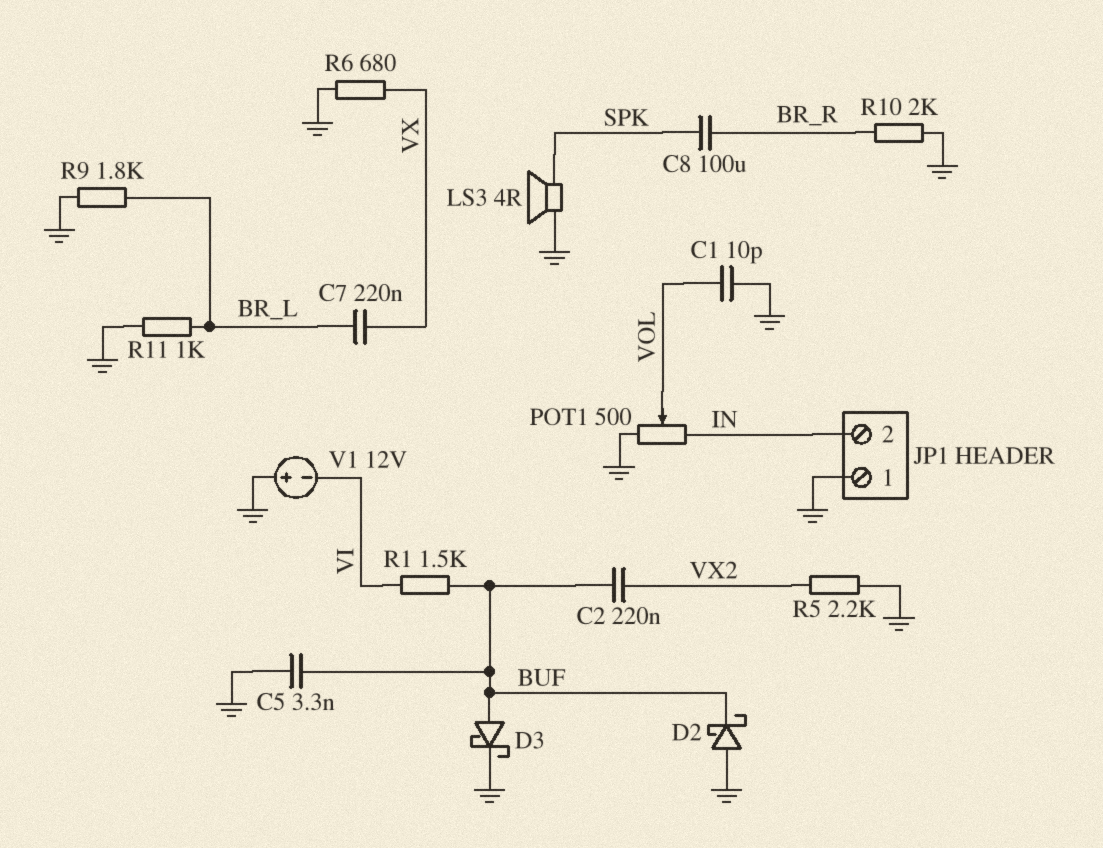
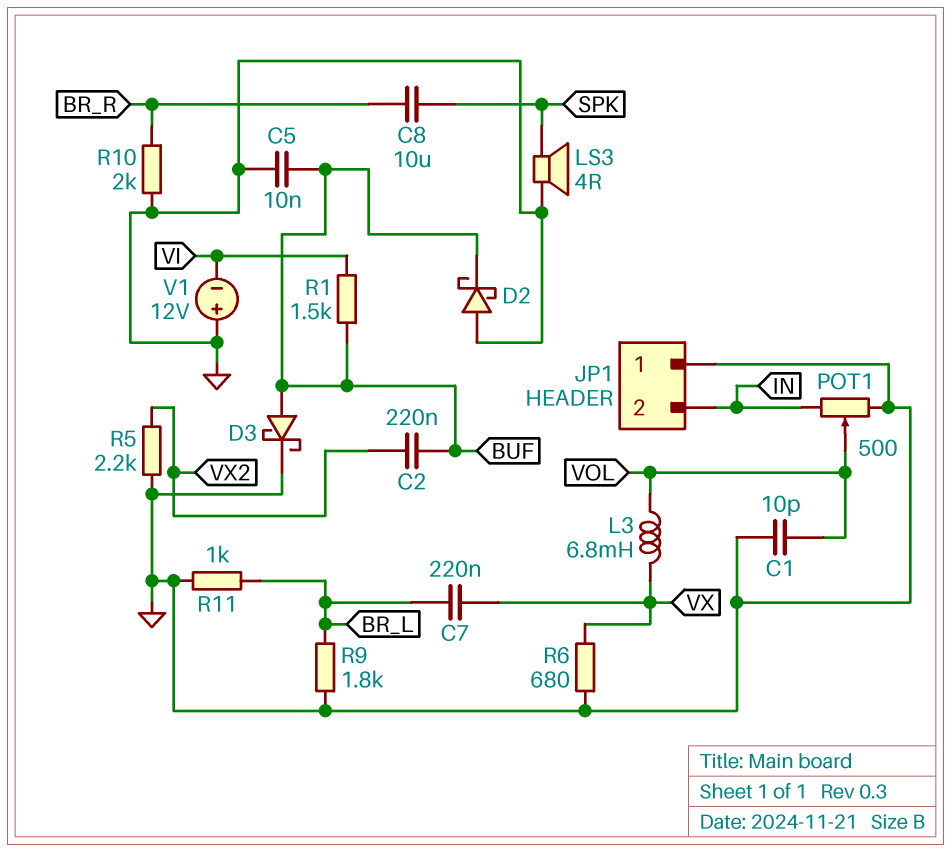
C5: 3.3nF (BUF, GND) -> 10nF (BUF, GND)
C8: 100uF (BR_R, SPK) -> 10uF (BR_R, SPK)
L3: none -> 6.8mH (VOL, VX)

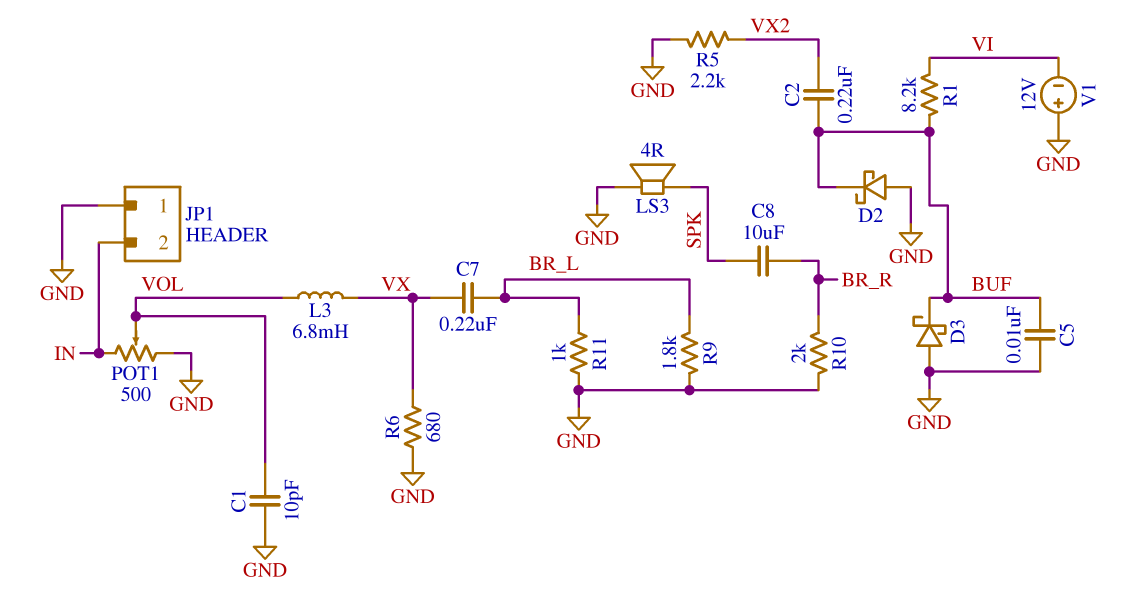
D3: schottky (A BUF, K GND) -> schottky (A GND, K BUF)
R1: 1.5k (BUF, VI) -> 8.2k (BUF, VI)

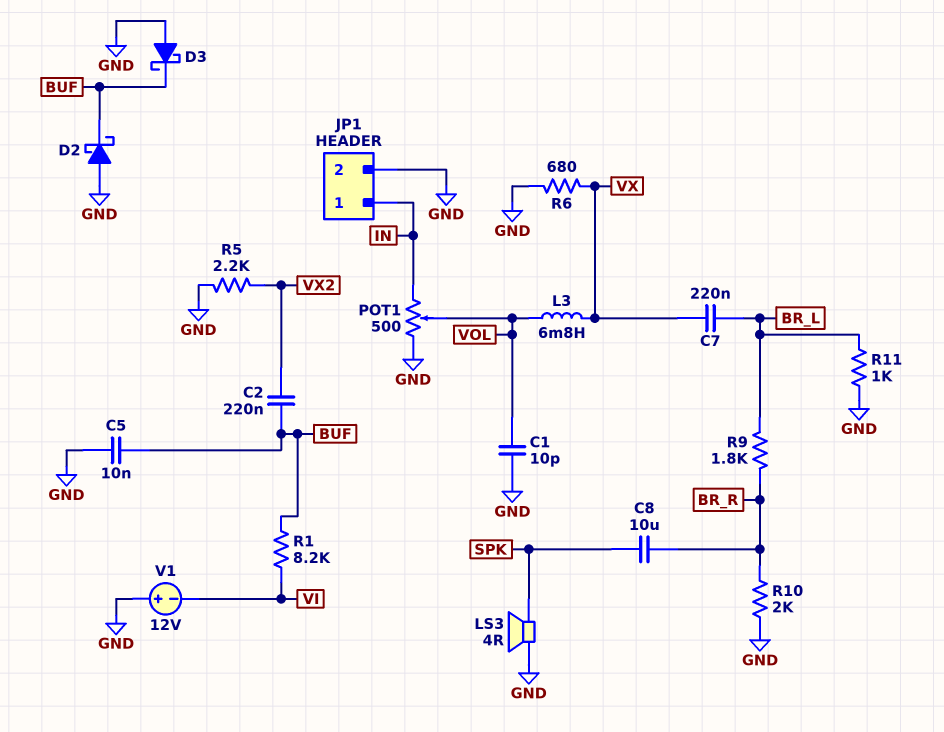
JP1 pin 1: GND -> IN
JP1 pin 2: IN -> GND
R9: 1.8k (BR_L, GND) -> 1.8k (BR_L, BR_R)

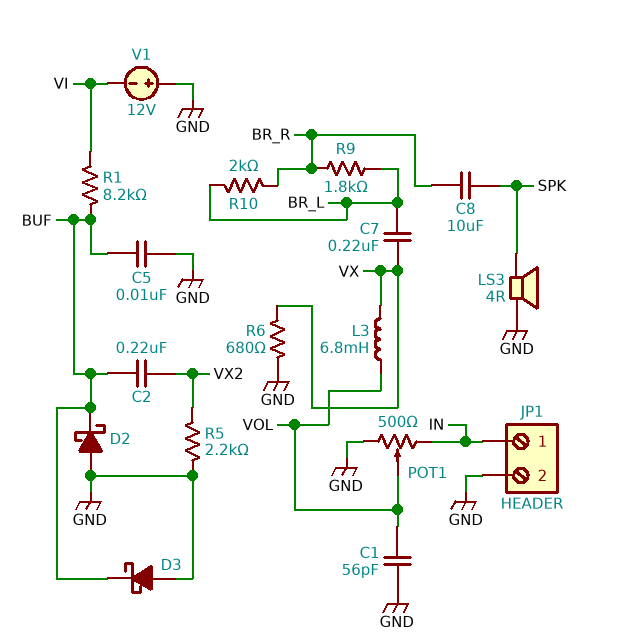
C1: 10pF (GND, VOL) -> 56pF (GND, VOL)
R10: 2k (BR_R, GND) -> 2k (BR_L, BR_R)
R11: 1k (BR_L, GND) -> none

